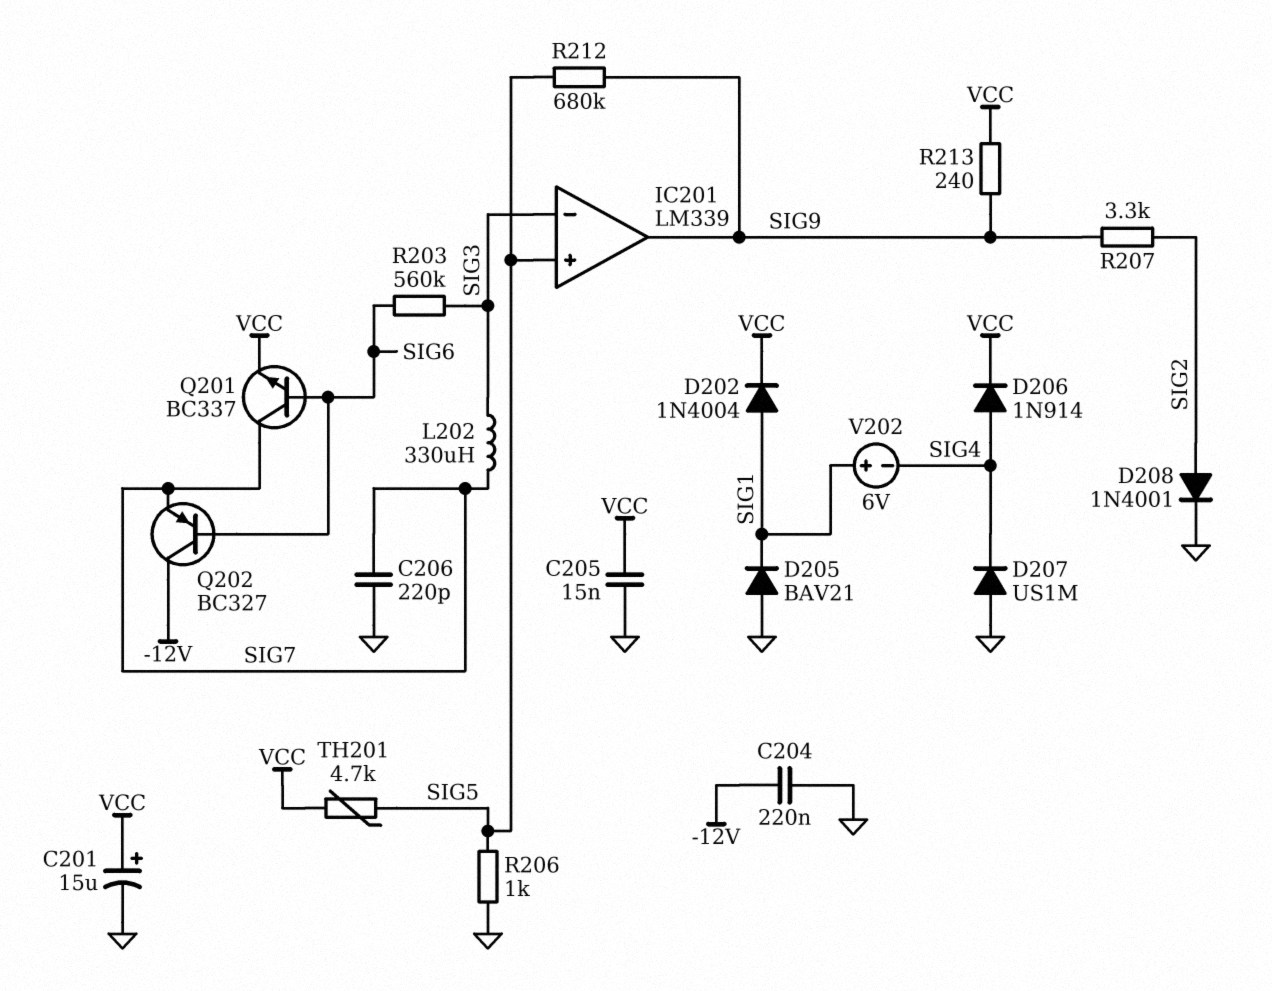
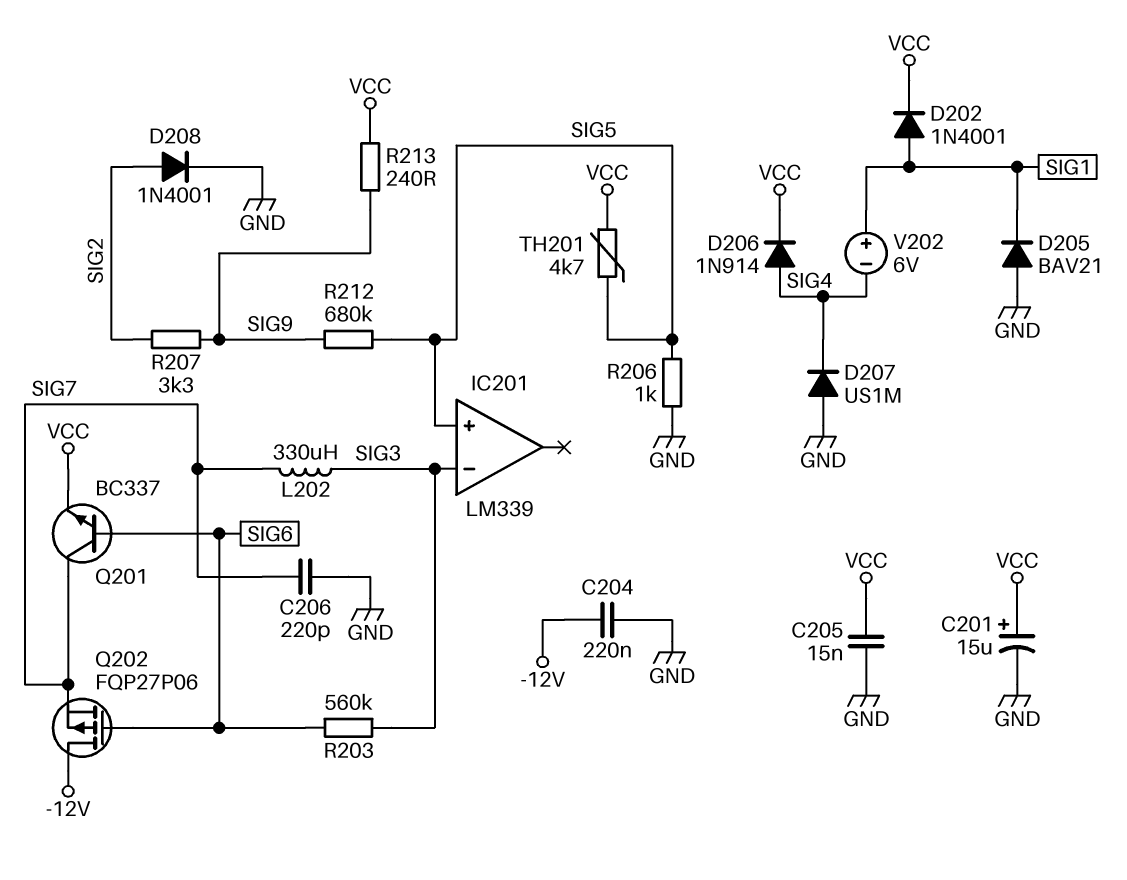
D202: diode 1N4004 (A SIG1, K VCC) -> diode 1N4001 (A SIG1, K VCC)
IC201 pin out: SIG9 -> none
Q202: PNP BC327 (B SIG6, C -12V, E SIG7) -> PMOS FQP27P06 (G SIG6, D -12V, S SIG7)

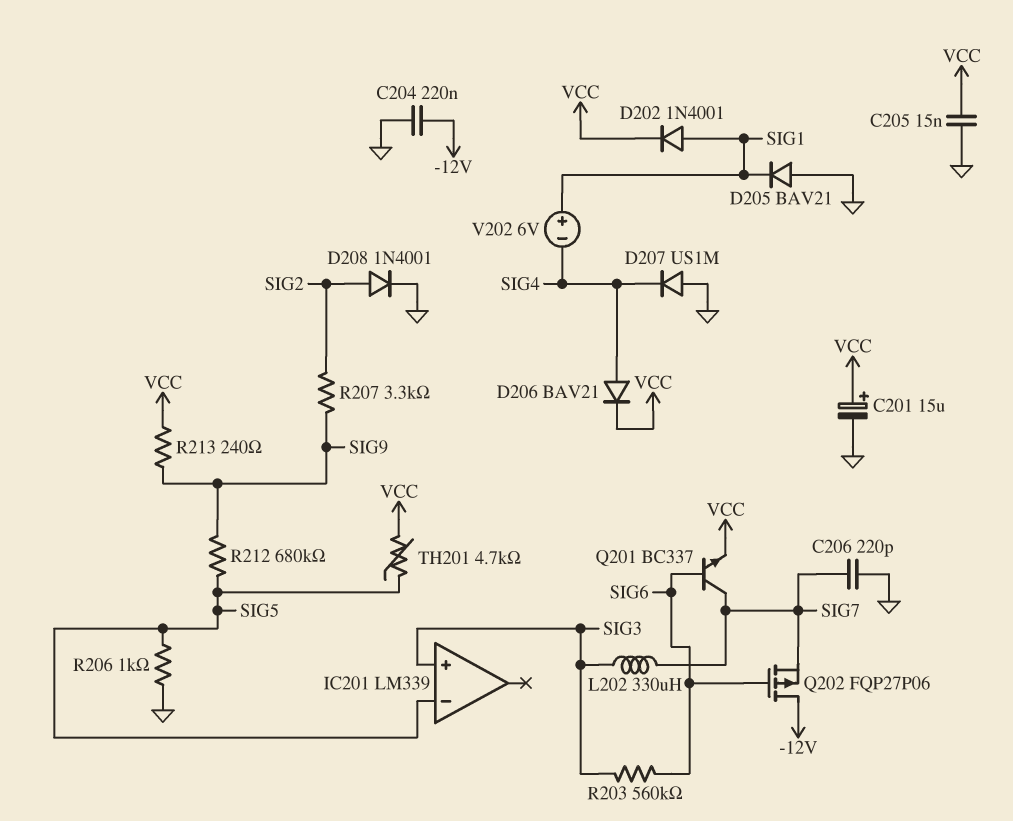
D206: diode 1N914 (A SIG4, K VCC) -> diode BAV21 (A SIG4, K VCC)
IC201 pin in+: SIG5 -> SIG3
IC201 pin in-: SIG3 -> SIG5

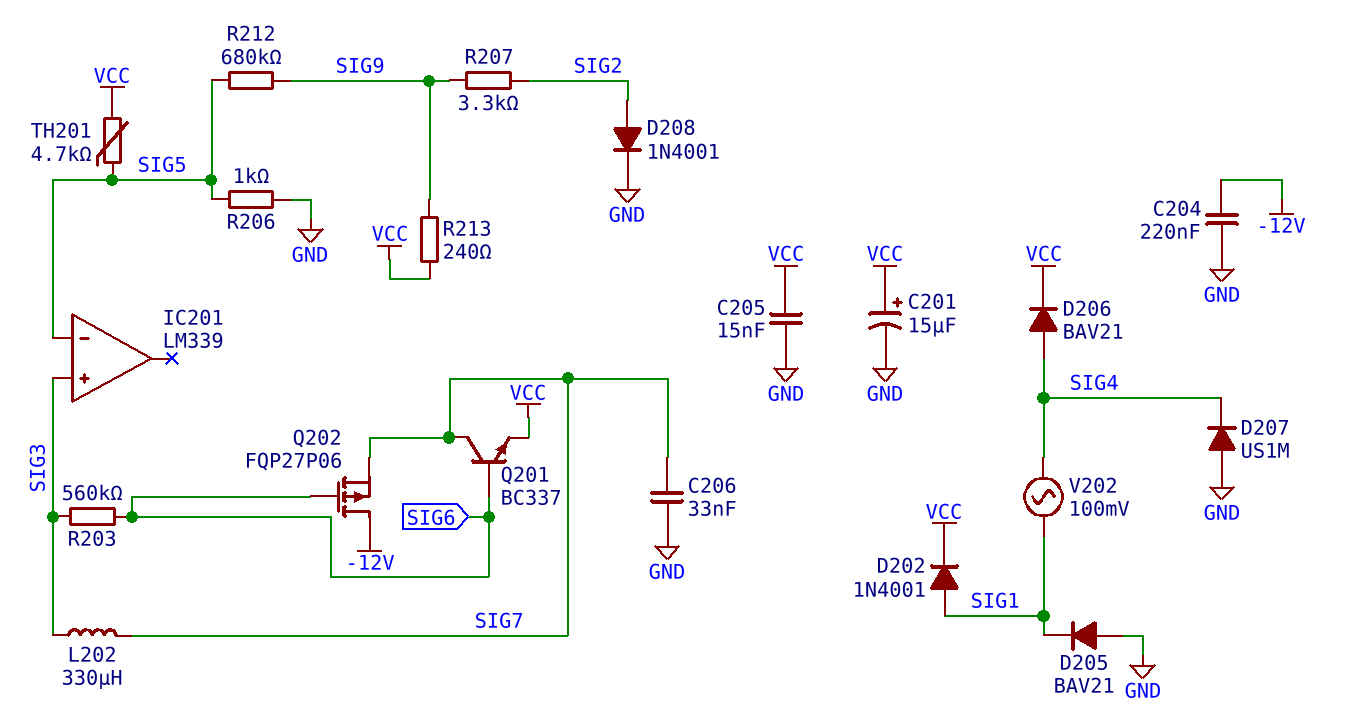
C206: 220pF (GND, SIG7) -> 33nF (GND, SIG7)
V202: 6V (plus SIG1, minus SIG4) -> AC 100mV (SIG1, SIG4)

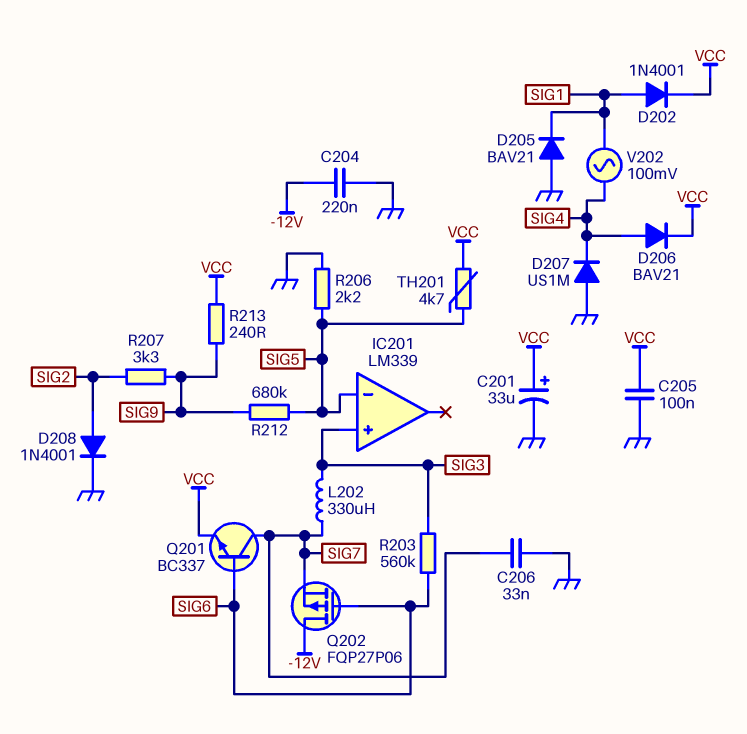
C201: 15uF (plus VCC, minus GND) -> 33uF (plus VCC, minus GND)
C205: 15nF (GND, VCC) -> 100nF (GND, VCC)
R206: 1k (GND, SIG5) -> 2.2k (GND, SIG5)

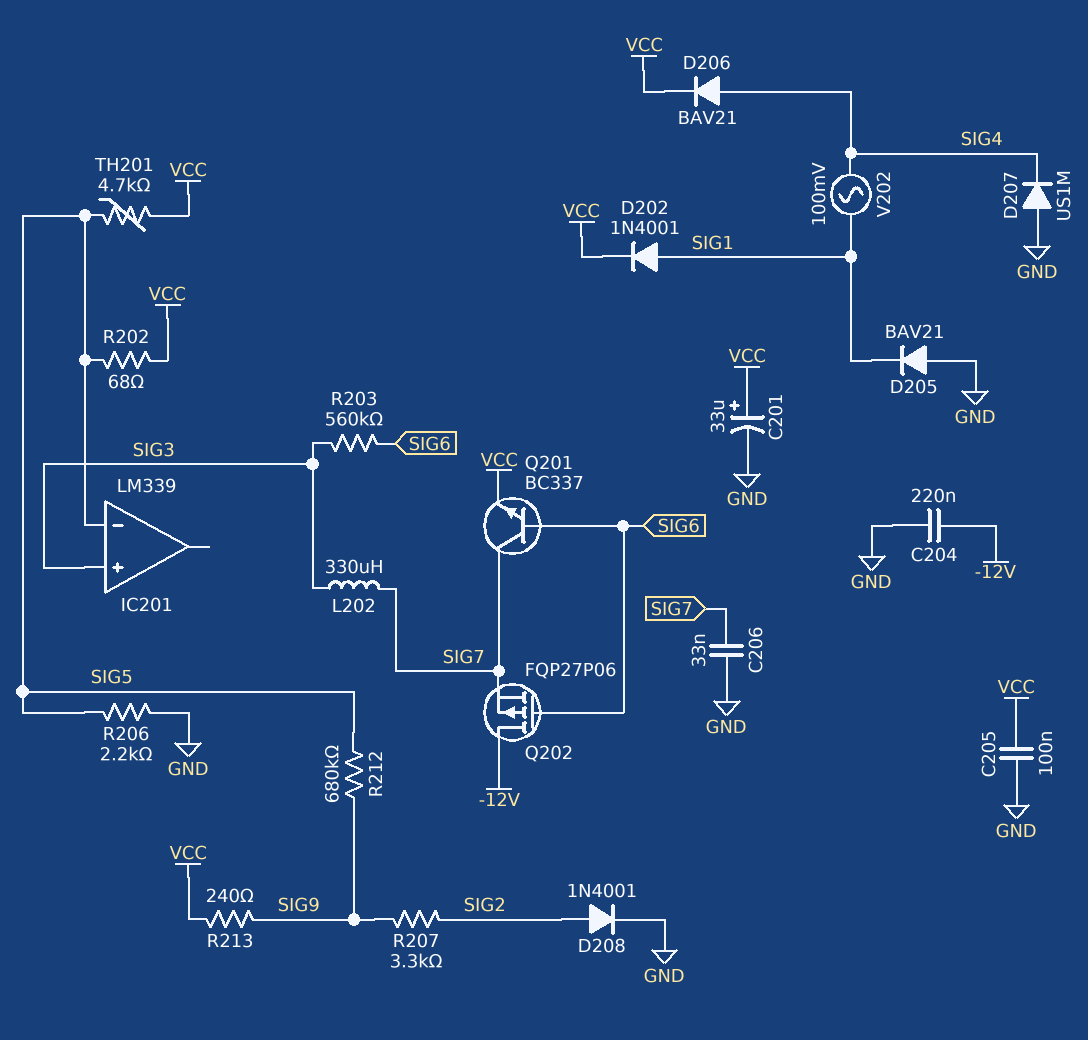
R202: none -> 68 (SIG5, VCC)

